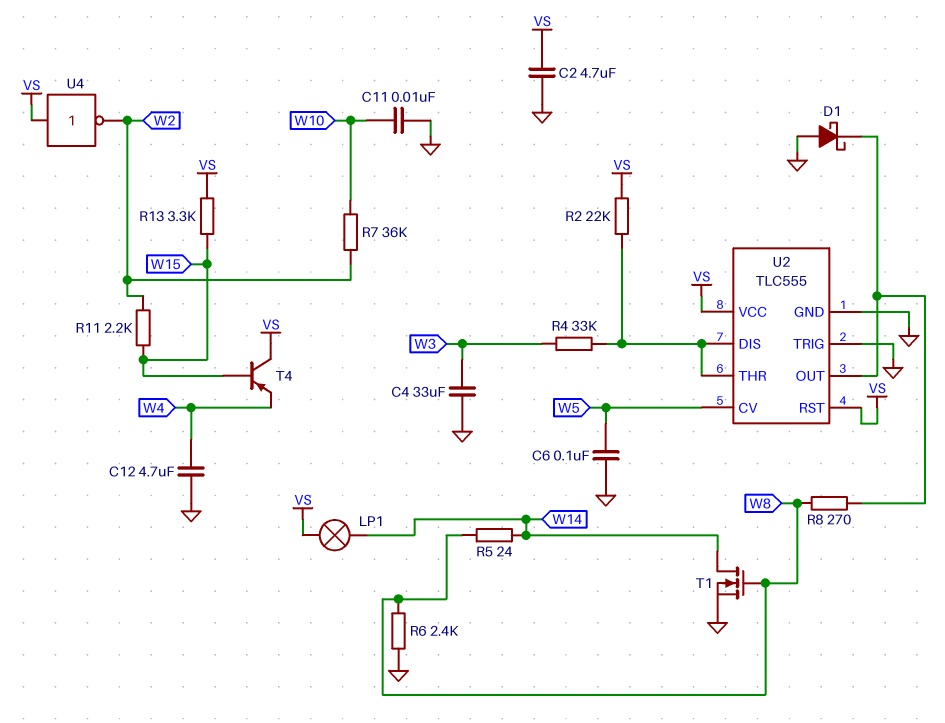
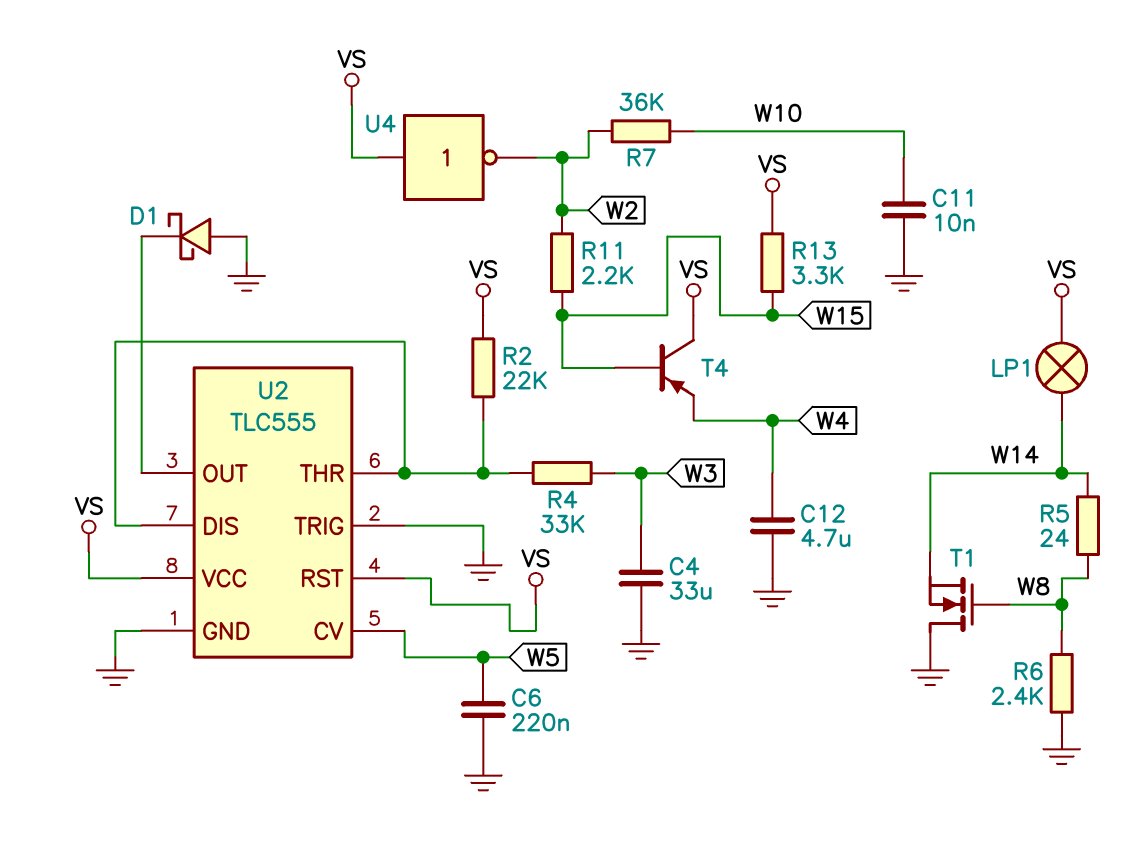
C2: 4.7uF (GND, VS) -> none
C6: 100nF (GND, W5) -> 220nF (GND, W5)
R8: 270 (U2/OUT, W8) -> none
T1: NMOS (G W8, D W14, S GND) -> NMOS (G W8, D GND, S W14)

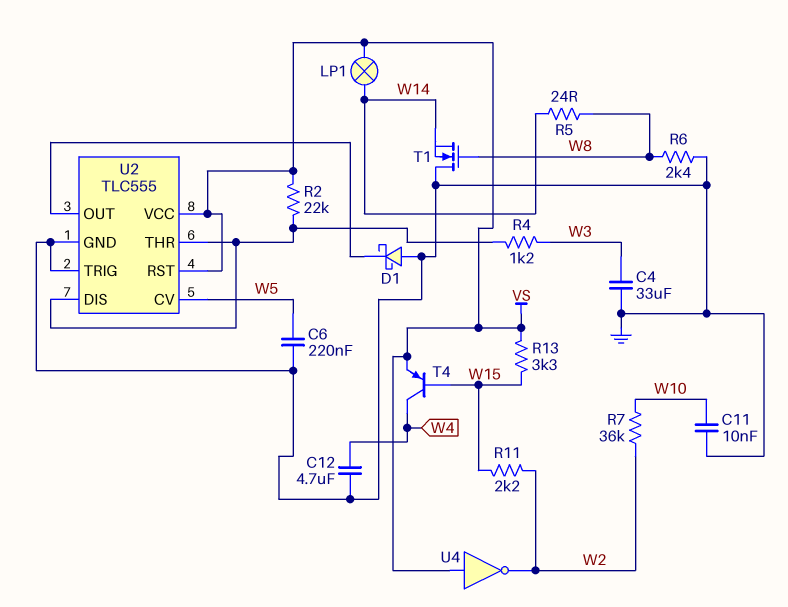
R4: 33k (U2/DIS, W3) -> 1.2k (U2/DIS, W3)
T4: PNP (B W15, C VS, E W4) -> PNP (B W15, C W4, E VS)

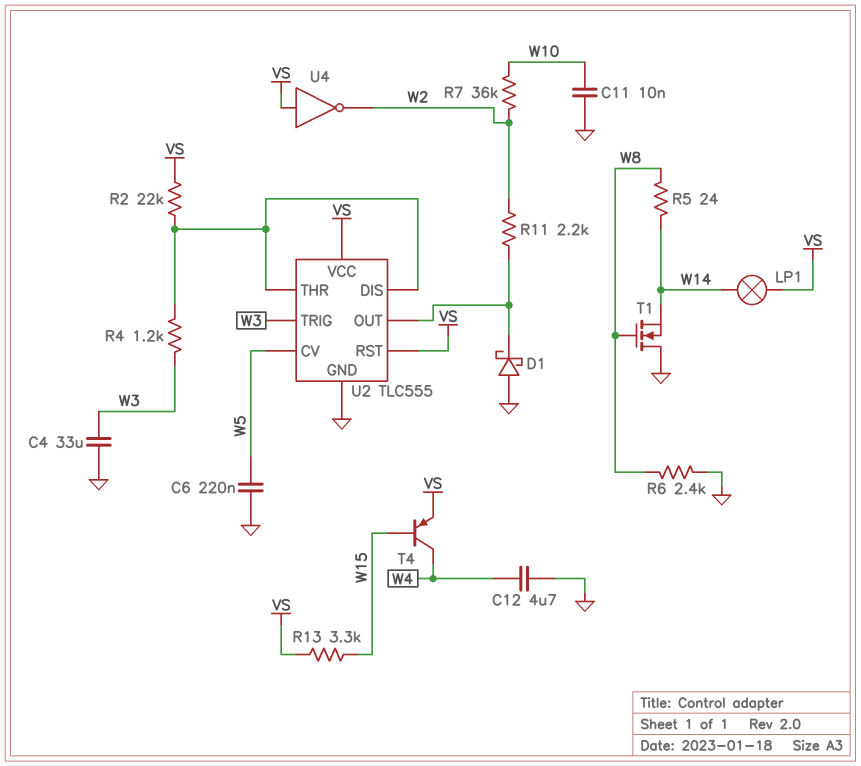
R11: 2.2k (W2, W15) -> 2.2k (U2/OUT, W2)
U2 pin TRIG: GND -> W3

